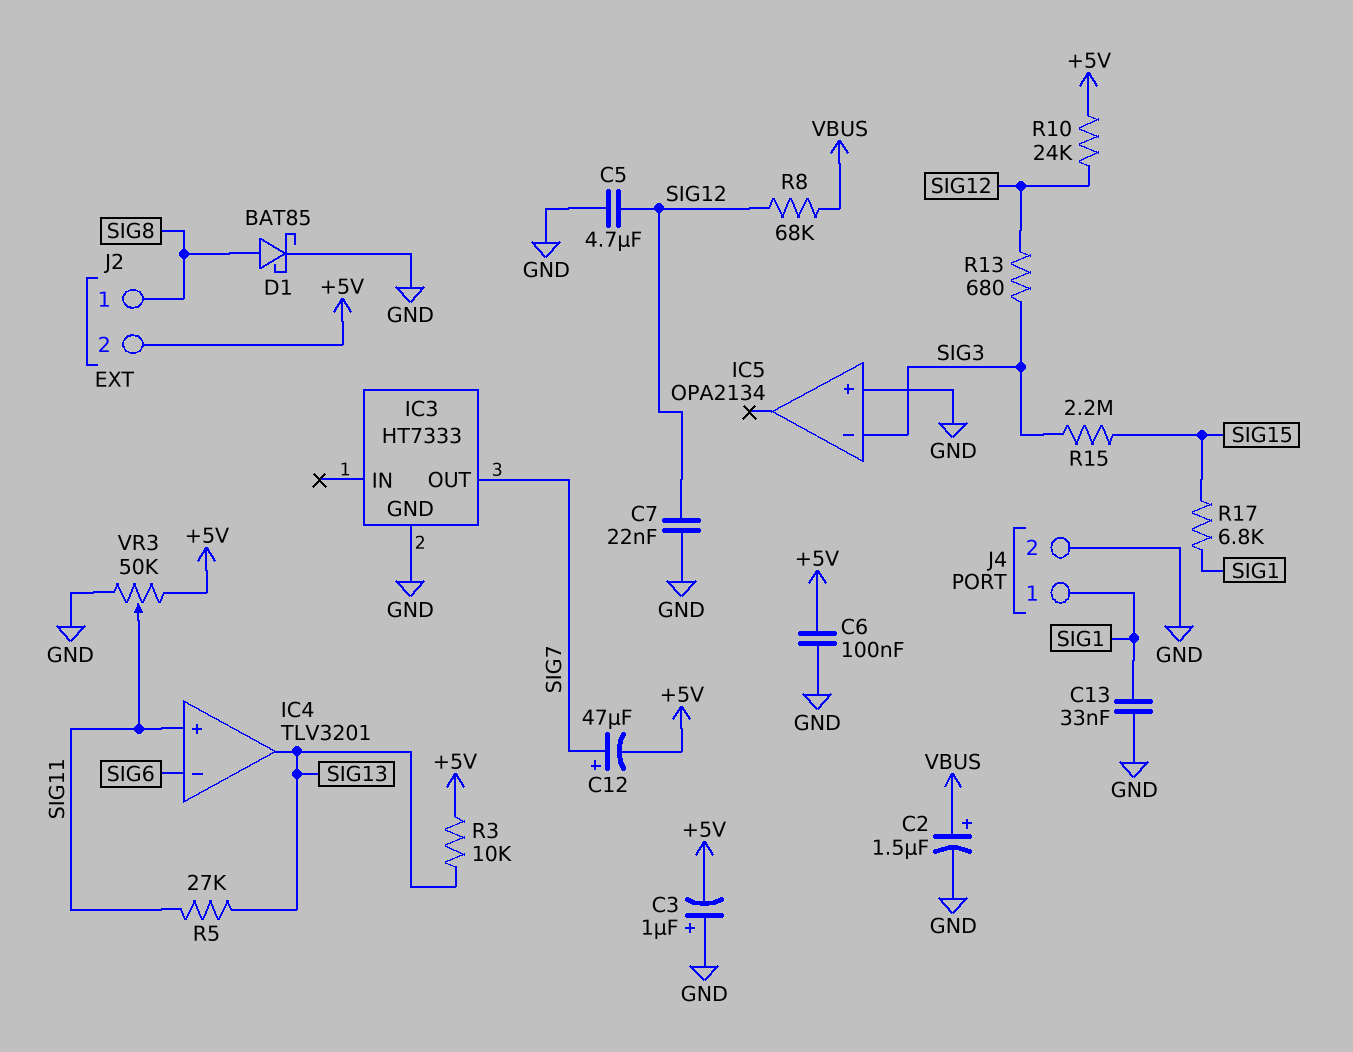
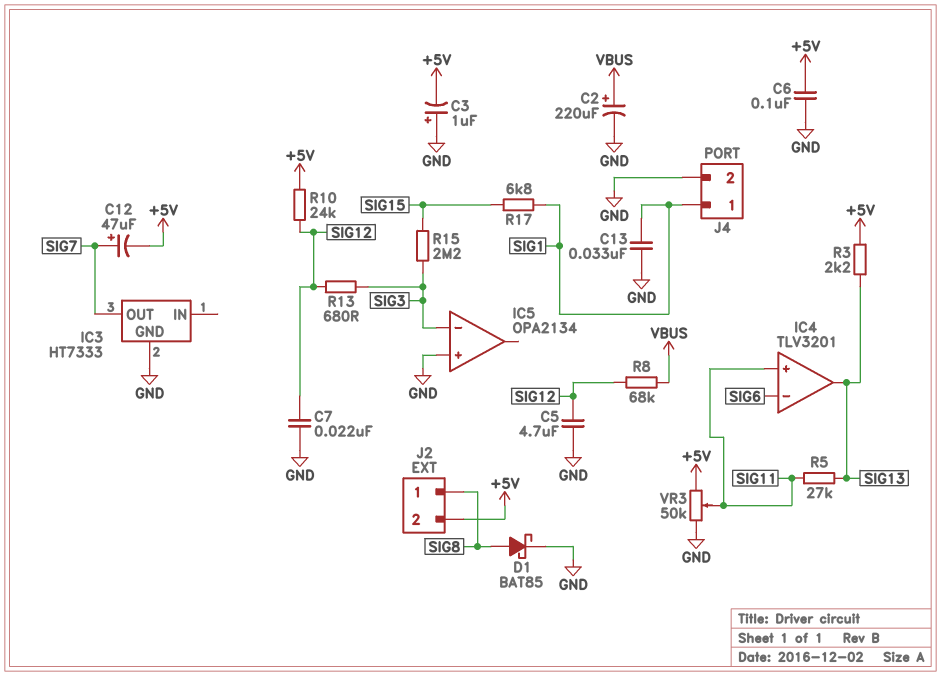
C2: 1.5uF (plus VBUS, minus GND) -> 220uF (plus VBUS, minus GND)
R3: 10k (+5V, SIG13) -> 2.2k (+5V, SIG13)

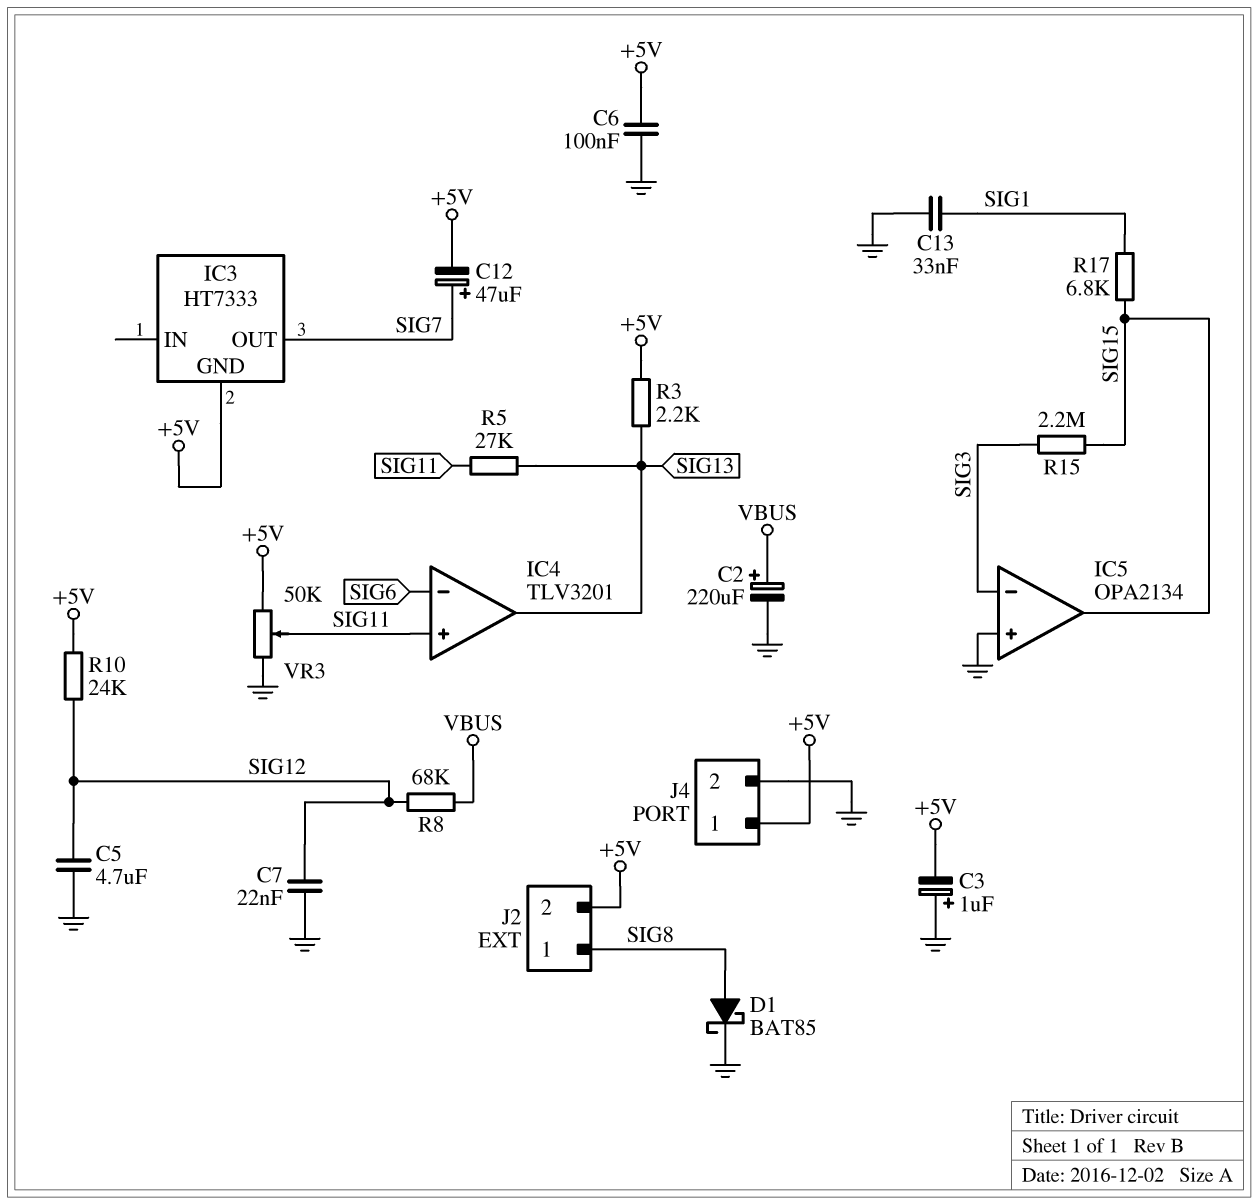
IC3 pin GND: GND -> +5V
IC5 pin out: none -> SIG15
J4 pin 1: SIG1 -> +5V
R13: 680 (SIG3, SIG12) -> none

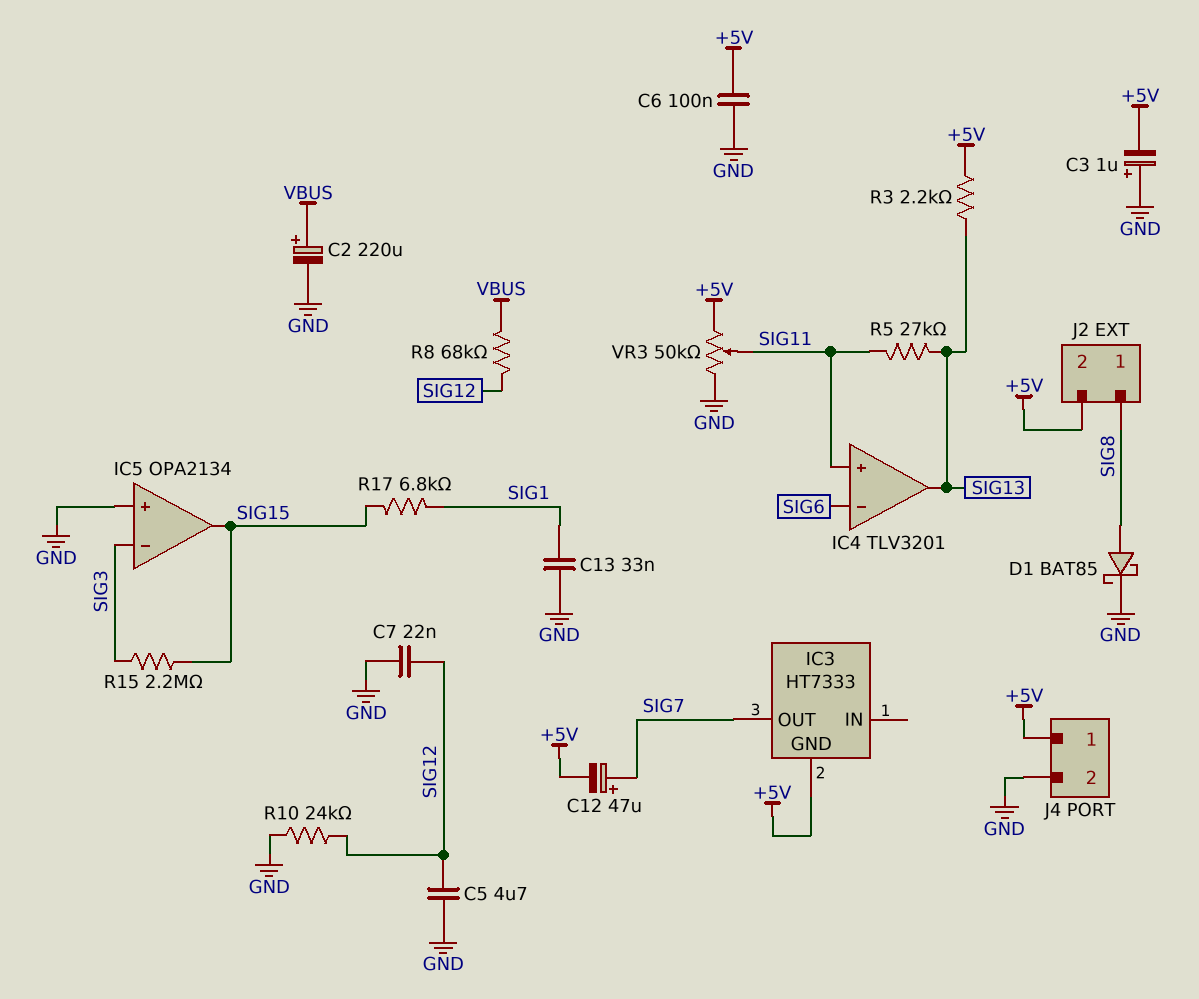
R10: 24k (+5V, SIG12) -> 24k (GND, SIG12)

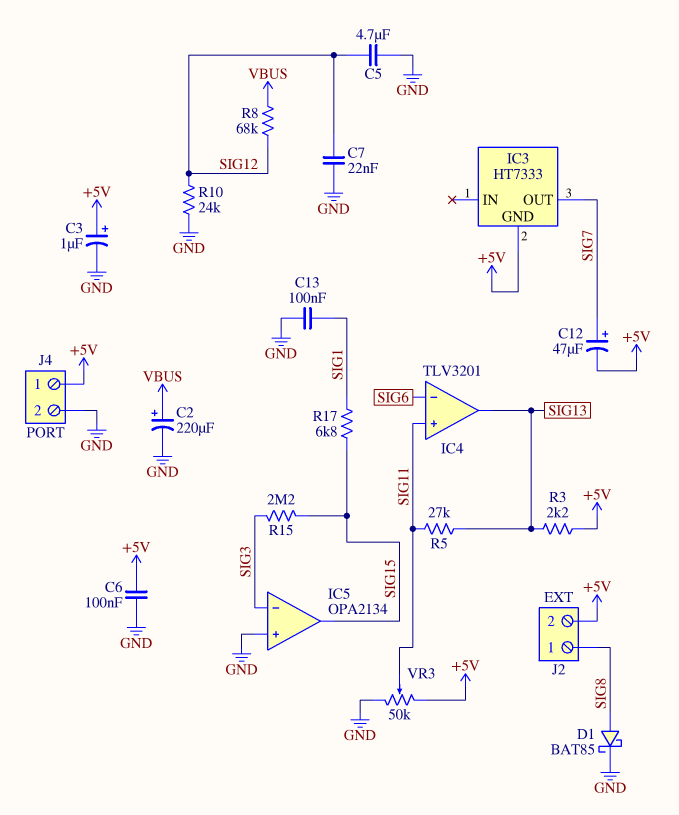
C3: 1uF (plus GND, minus +5V) -> 1uF (plus +5V, minus GND)
C13: 33nF (GND, SIG1) -> 100nF (GND, SIG1)

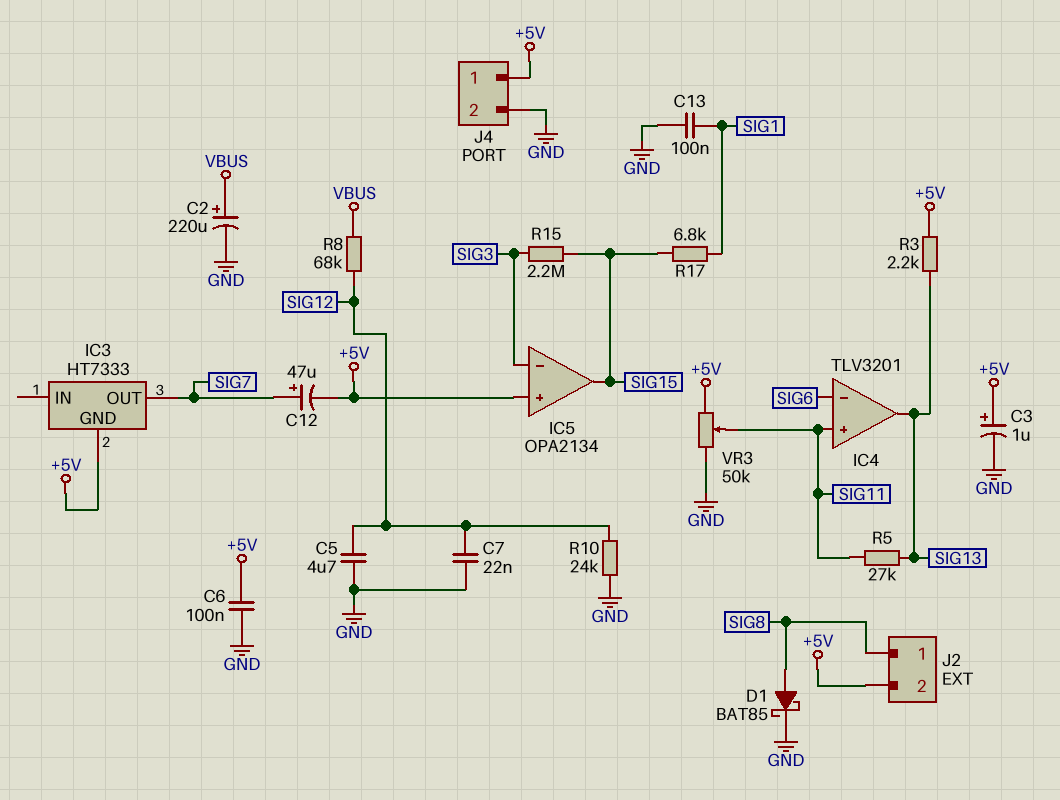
IC5 pin in+: GND -> +5V

